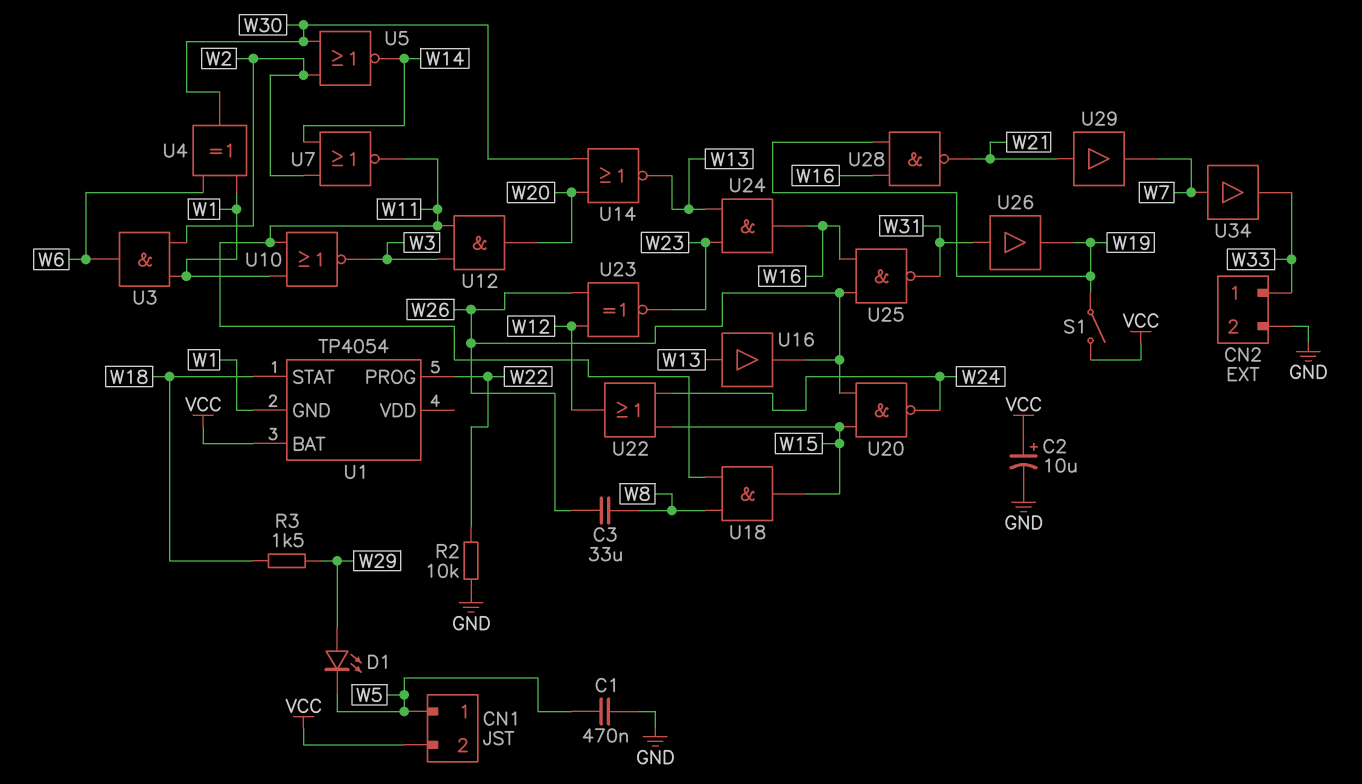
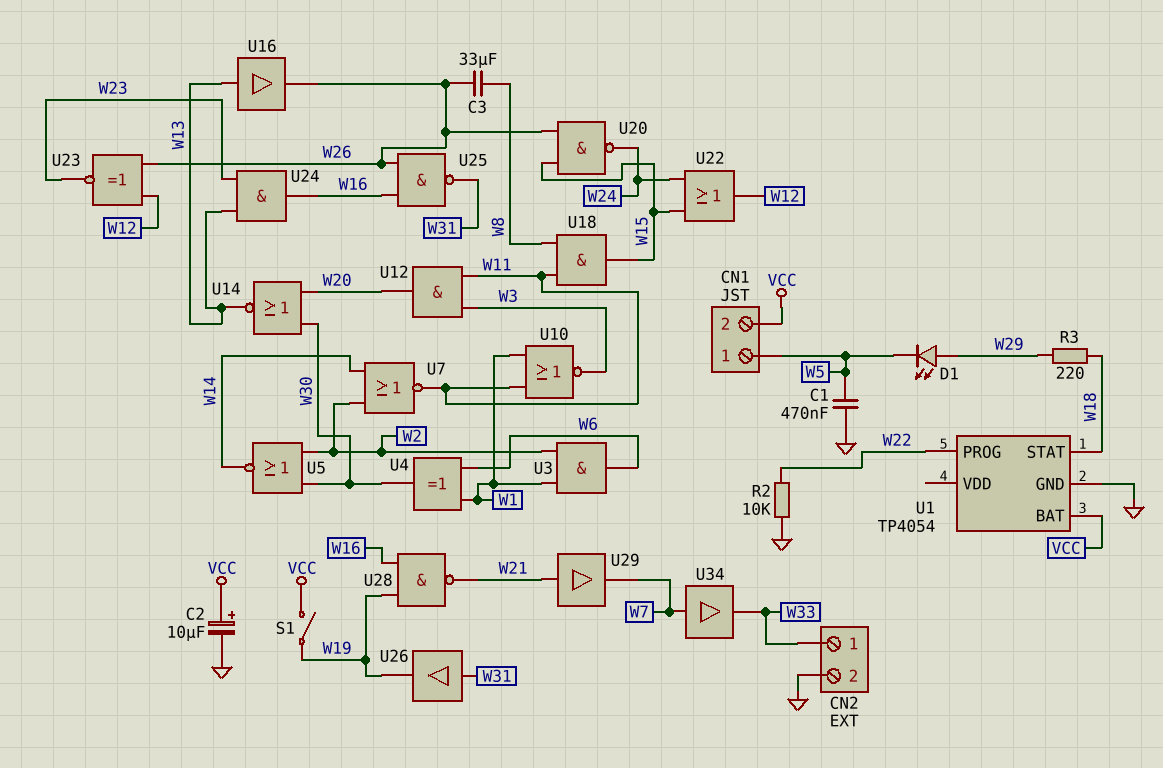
R3: 1.5k (W18, W29) -> 220 (W18, W29)
U1 pin GND: W1 -> GND

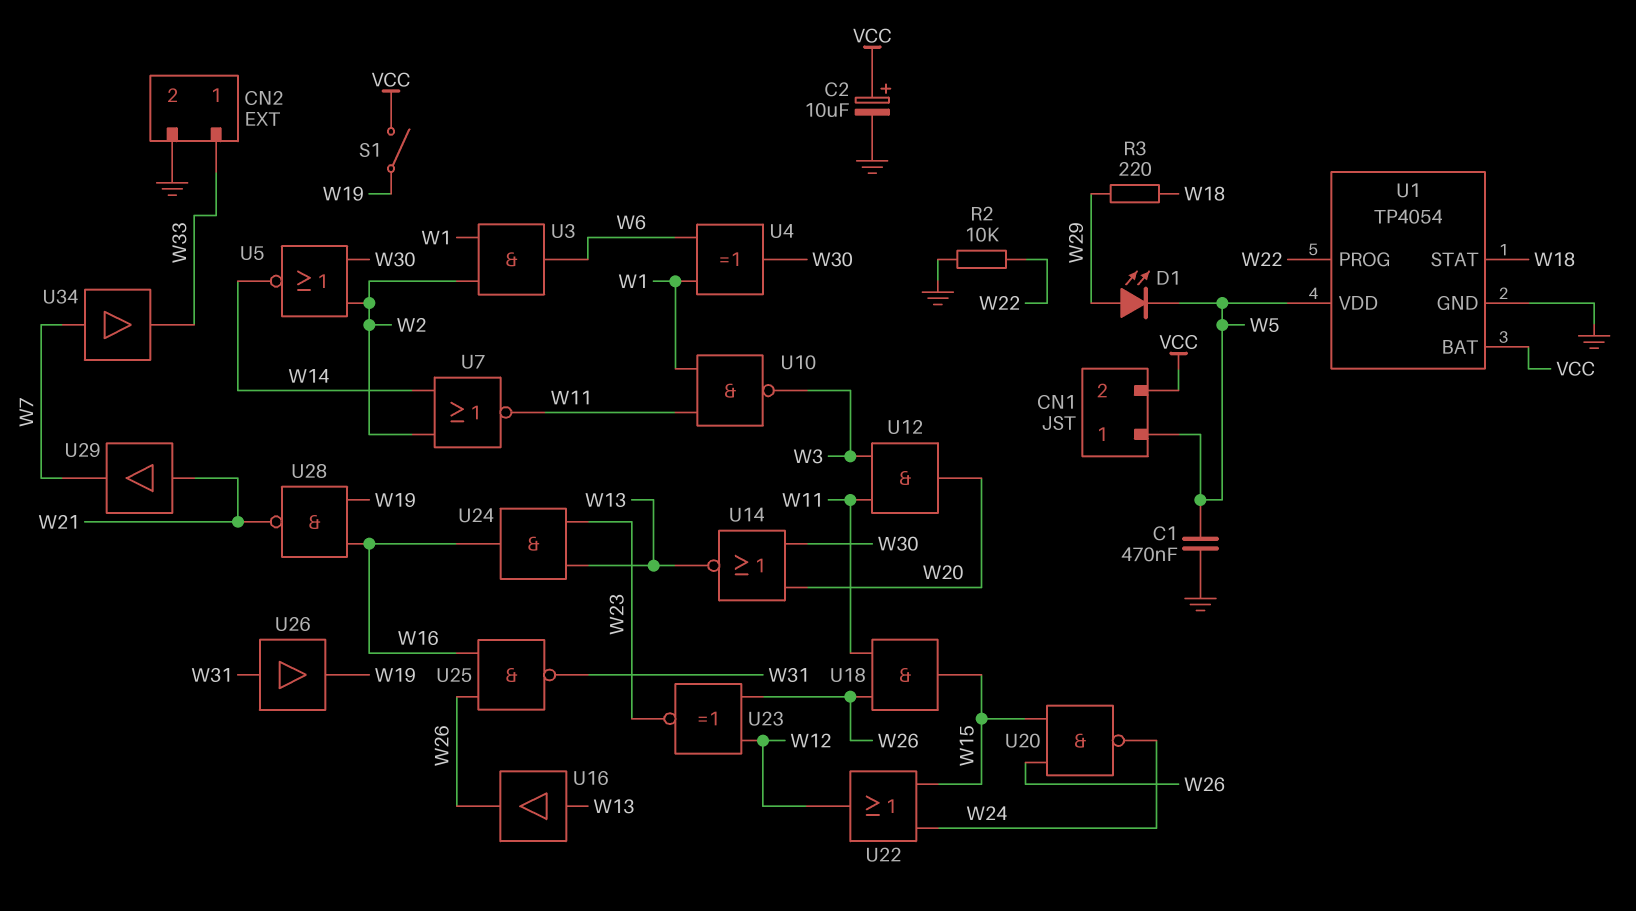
C3: 33uF (W8, W26) -> none
U1 pin VDD: none -> W5
U10: NOR (in W1, in W11, out W3) -> NAND (in W1, in W11, out W3)
U18: AND (in W8, in W11, out W15) -> AND (in W11, in W26, out W15)

